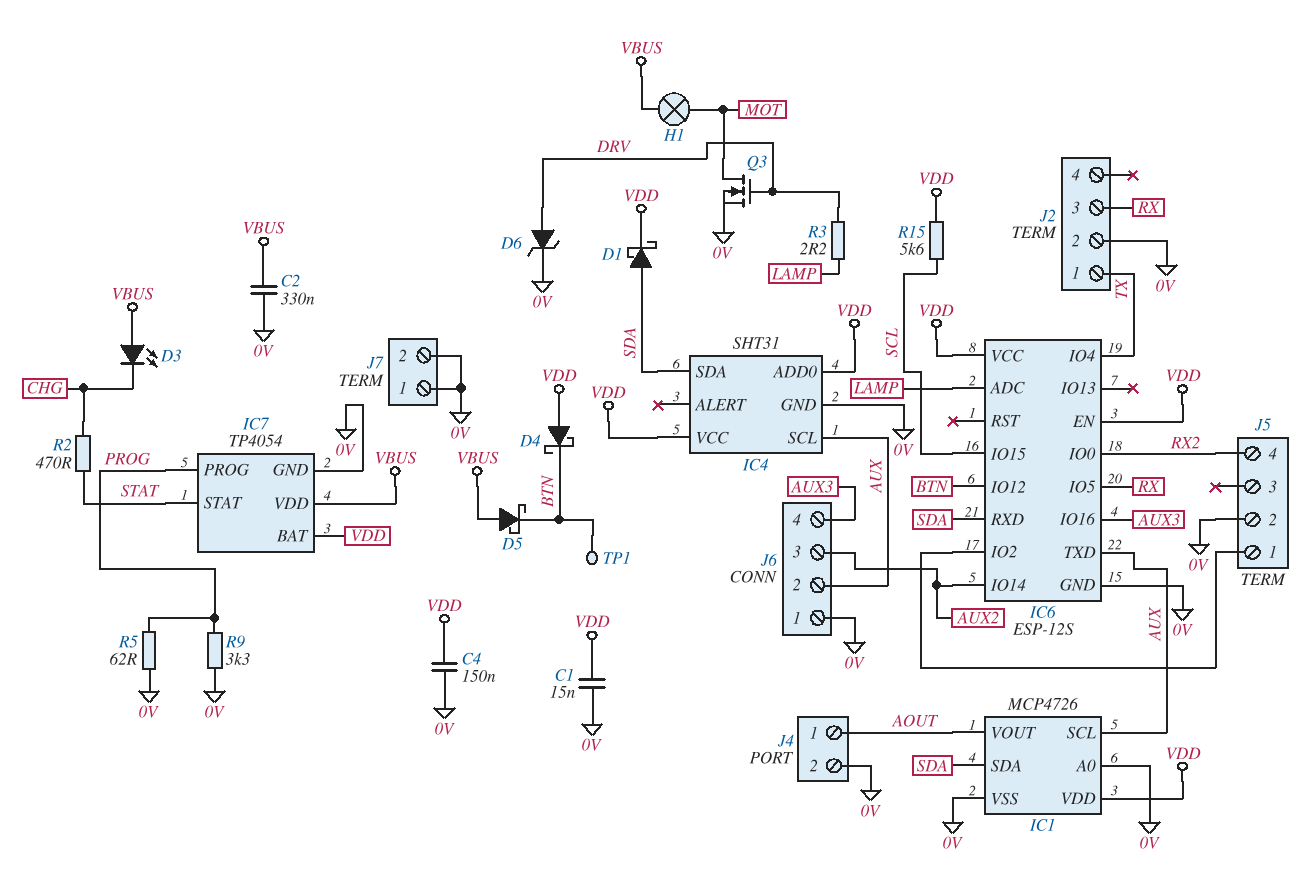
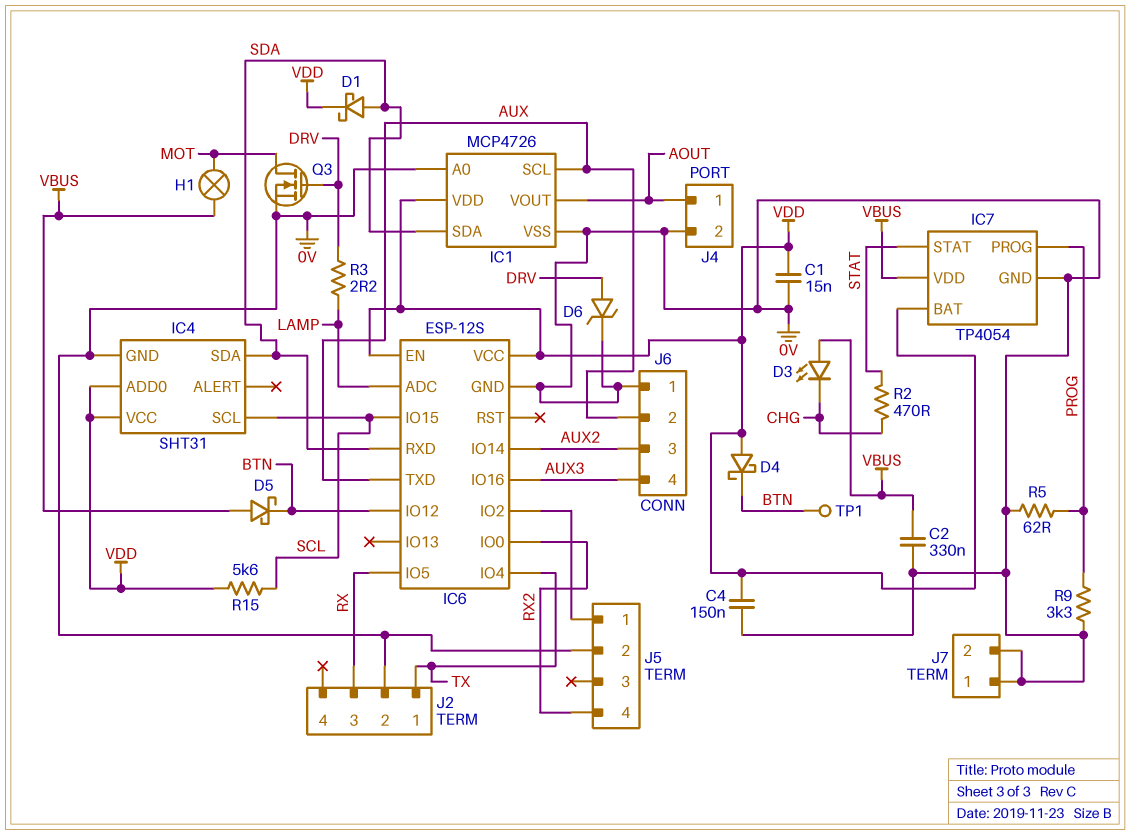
IC4 pin SCL: AUX -> SCL

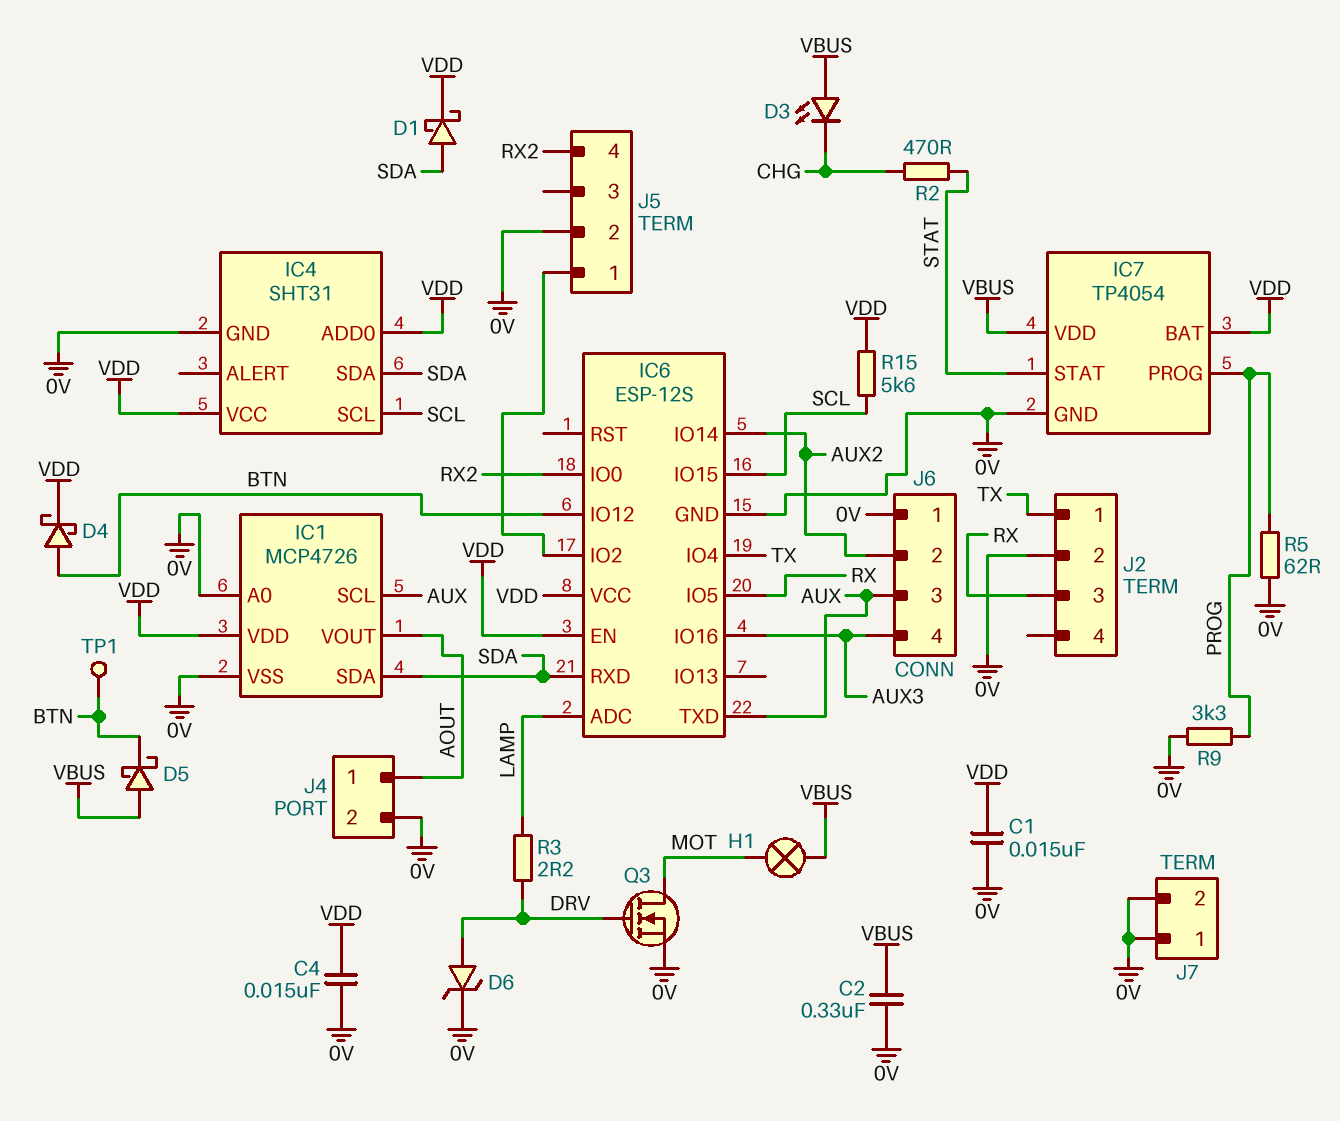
C4: 150nF (0V, VDD) -> 15nF (0V, VDD)
D4: schottky (A VDD, K BTN) -> schottky (A BTN, K VDD)
J6 pin 2: AUX -> AUX2
J6 pin 3: AUX2 -> AUX

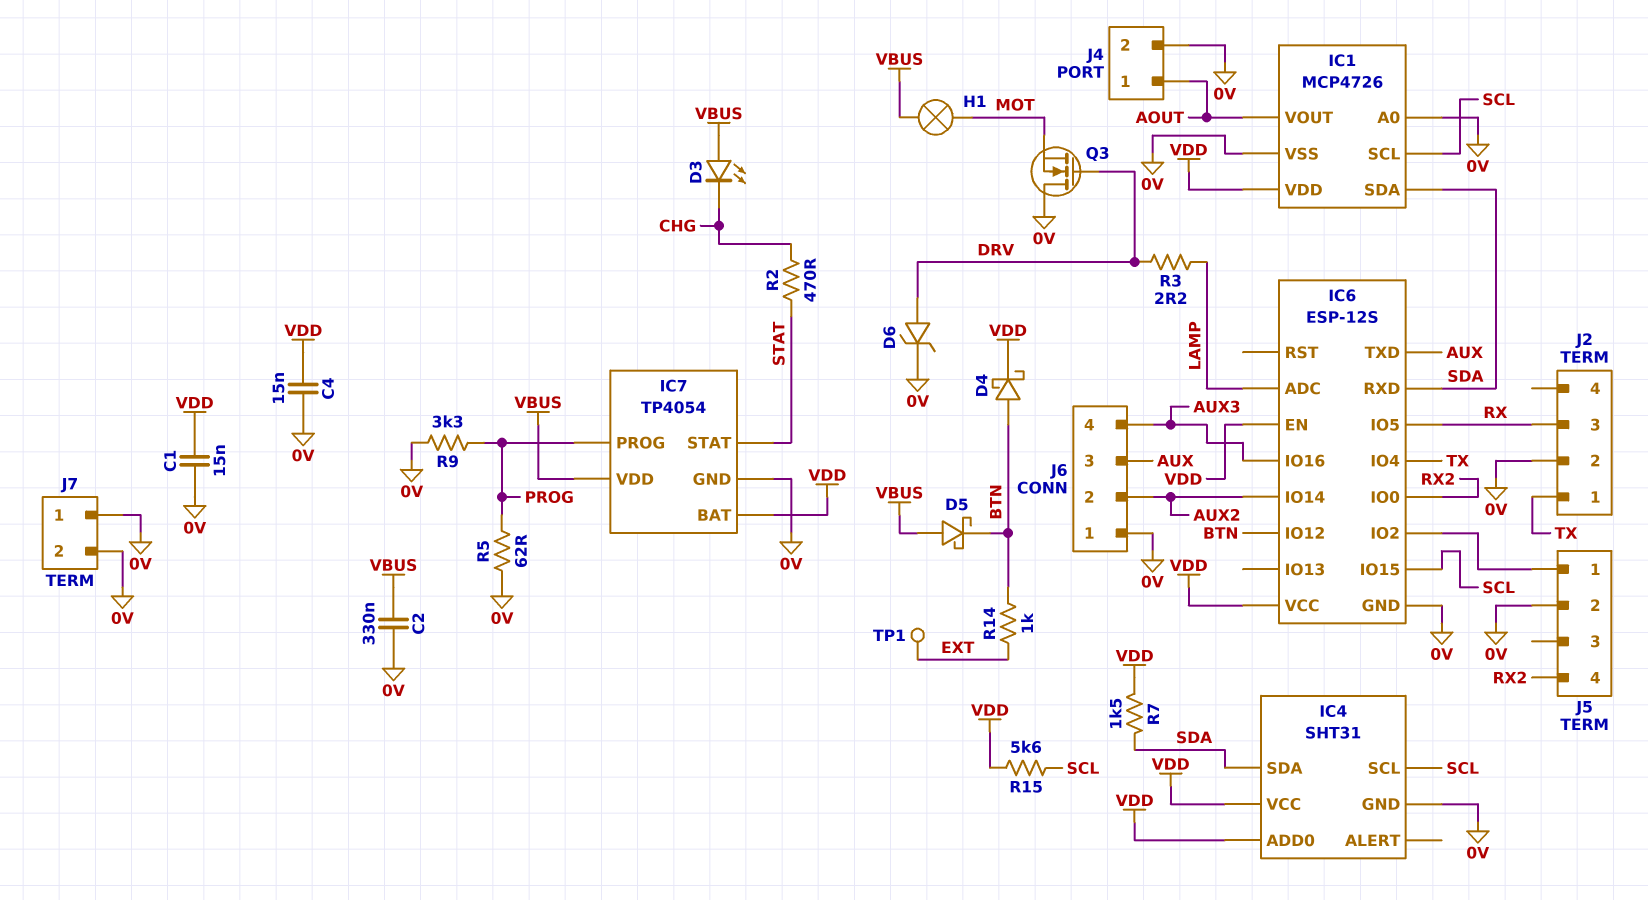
D1: schottky (A SDA, K VDD) -> none
IC1 pin SCL: AUX -> SCL
Q3: NMOS (G DRV, D MOT, S 0V) -> NMOS (G DRV, D 0V, S MOT)
R7: none -> 1.5k (SDA, VDD)
R14: none -> 1k (BTN, EXT)
TP1: test point (BTN) -> test point (EXT)

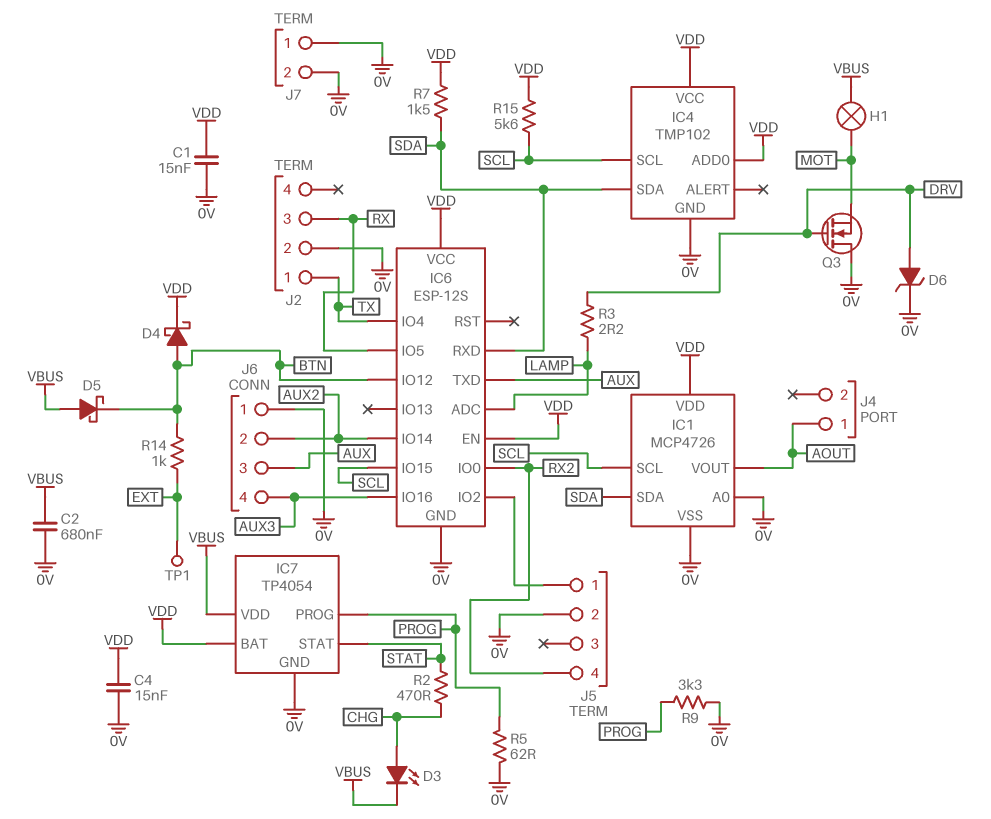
C2: 330nF (0V, VBUS) -> 680nF (0V, VBUS)
D3: LED (A VBUS, K CHG) -> LED (A CHG, K VBUS)
IC4: SHT31 -> TMP102
J4 pin 2: 0V -> none

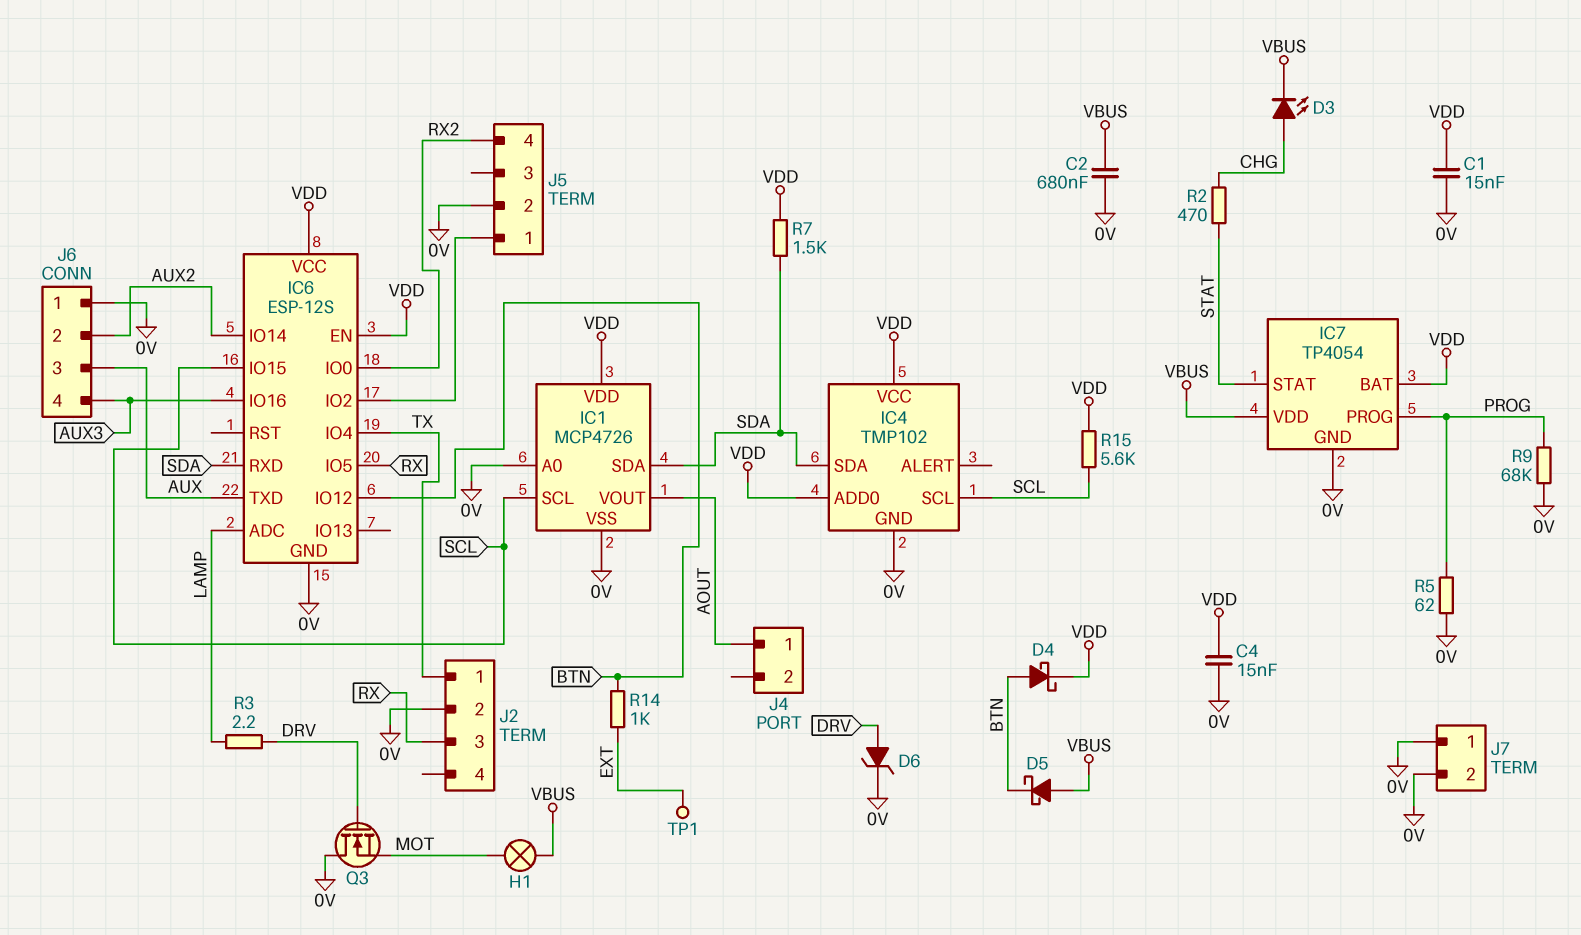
R9: 3.3k (0V, PROG) -> 68k (0V, PROG)

